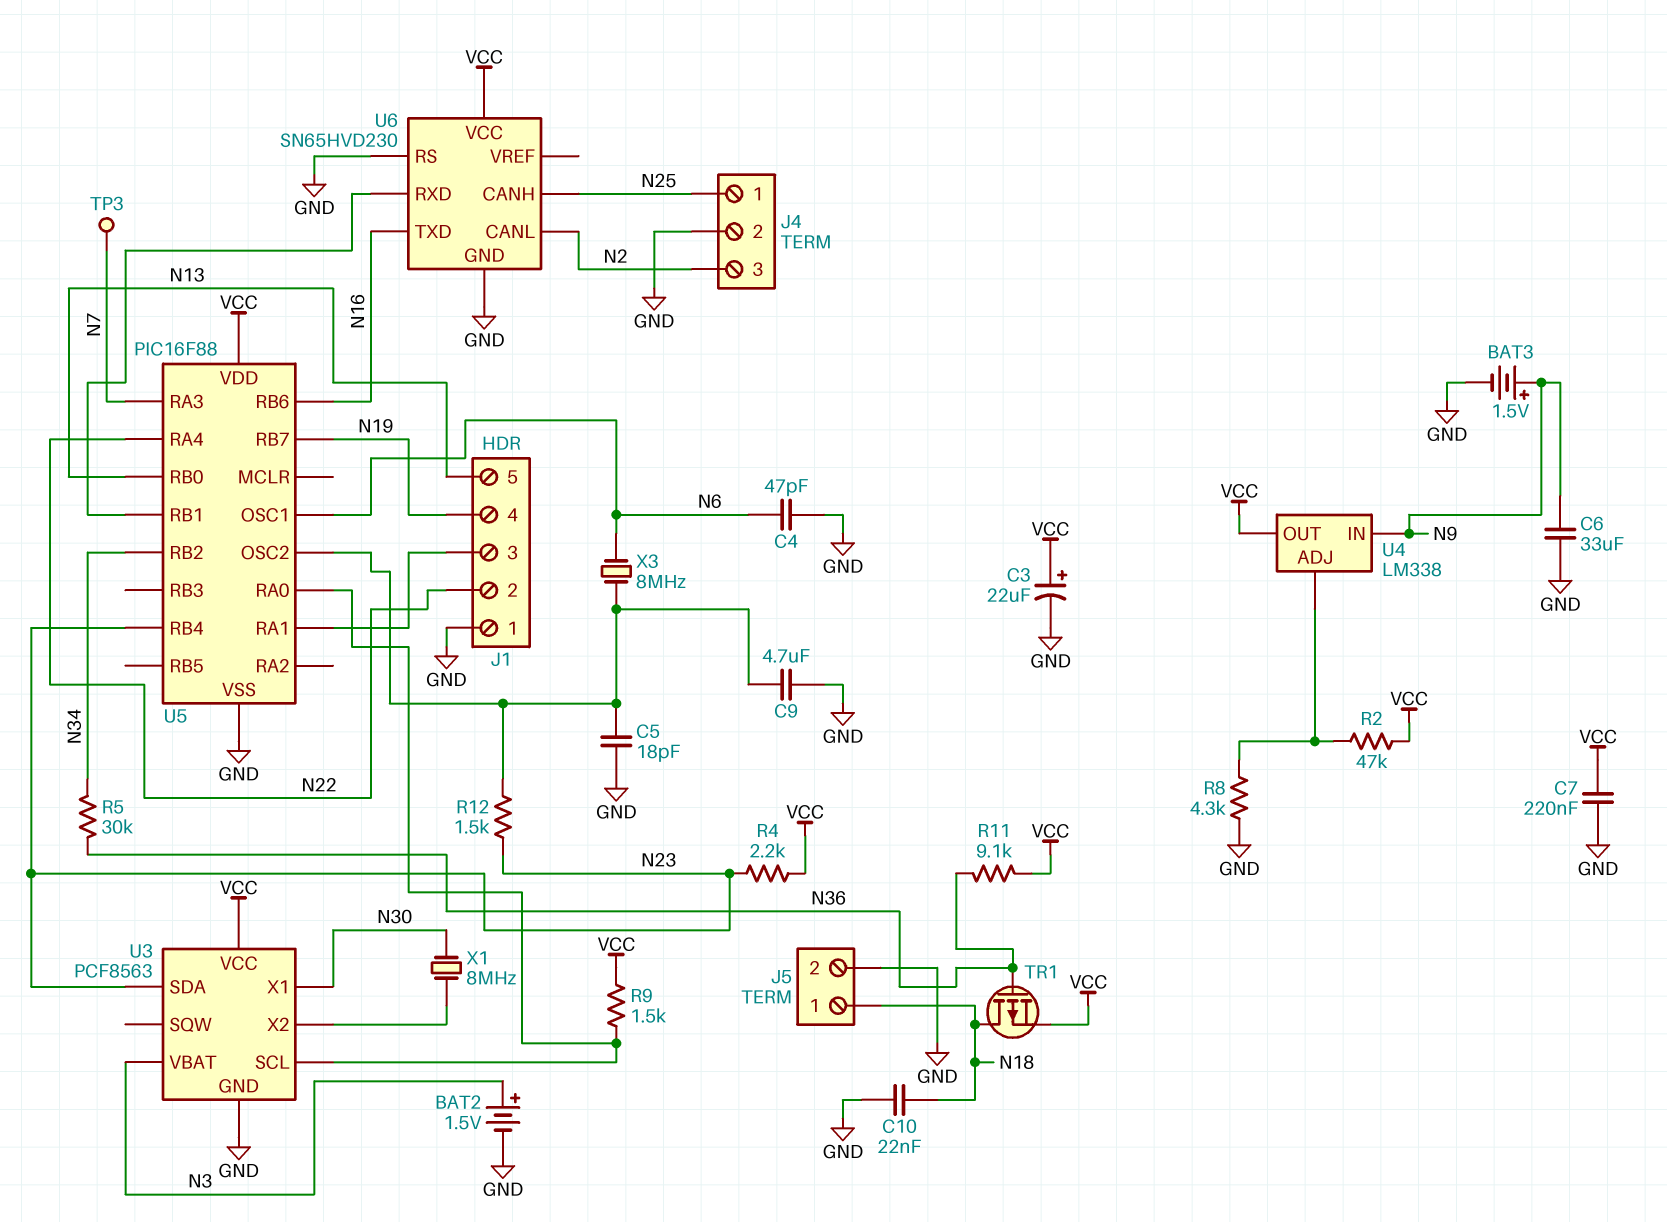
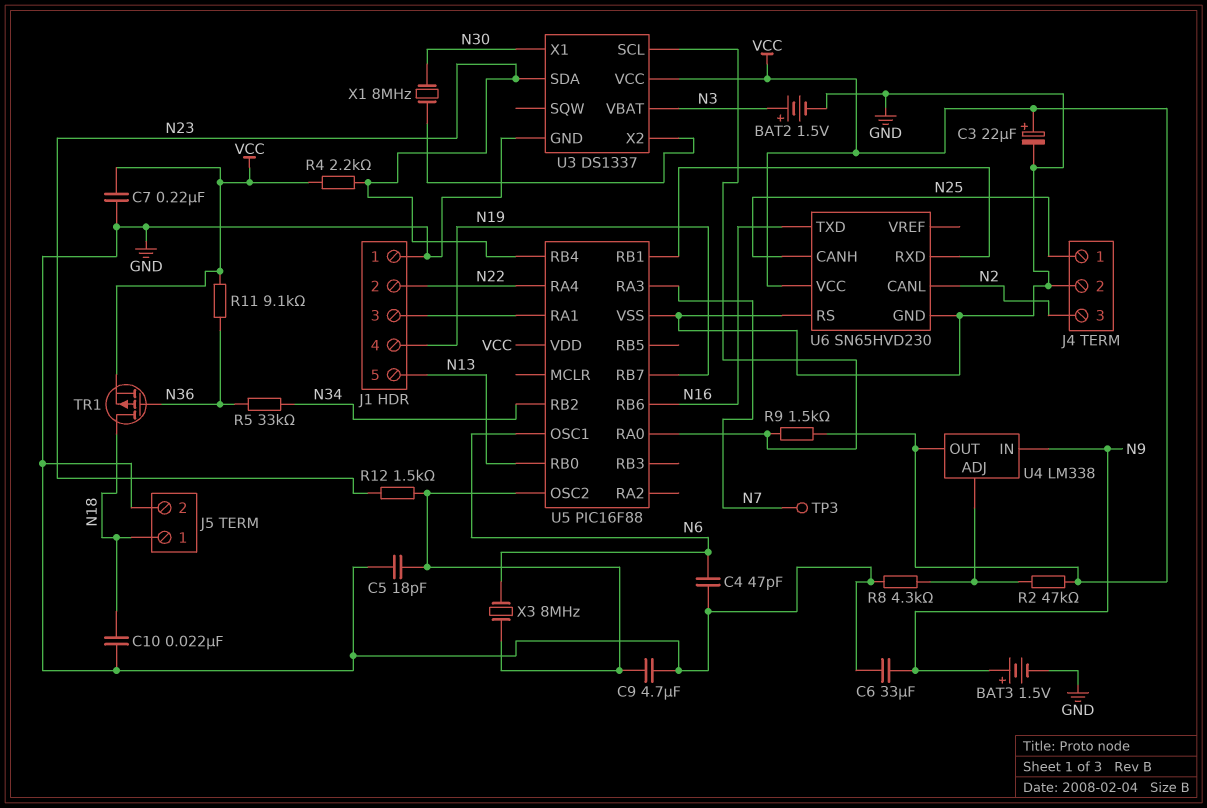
R5: 30k (N34, N36) -> 33k (N34, N36)
U3: PCF8563 -> DS1337

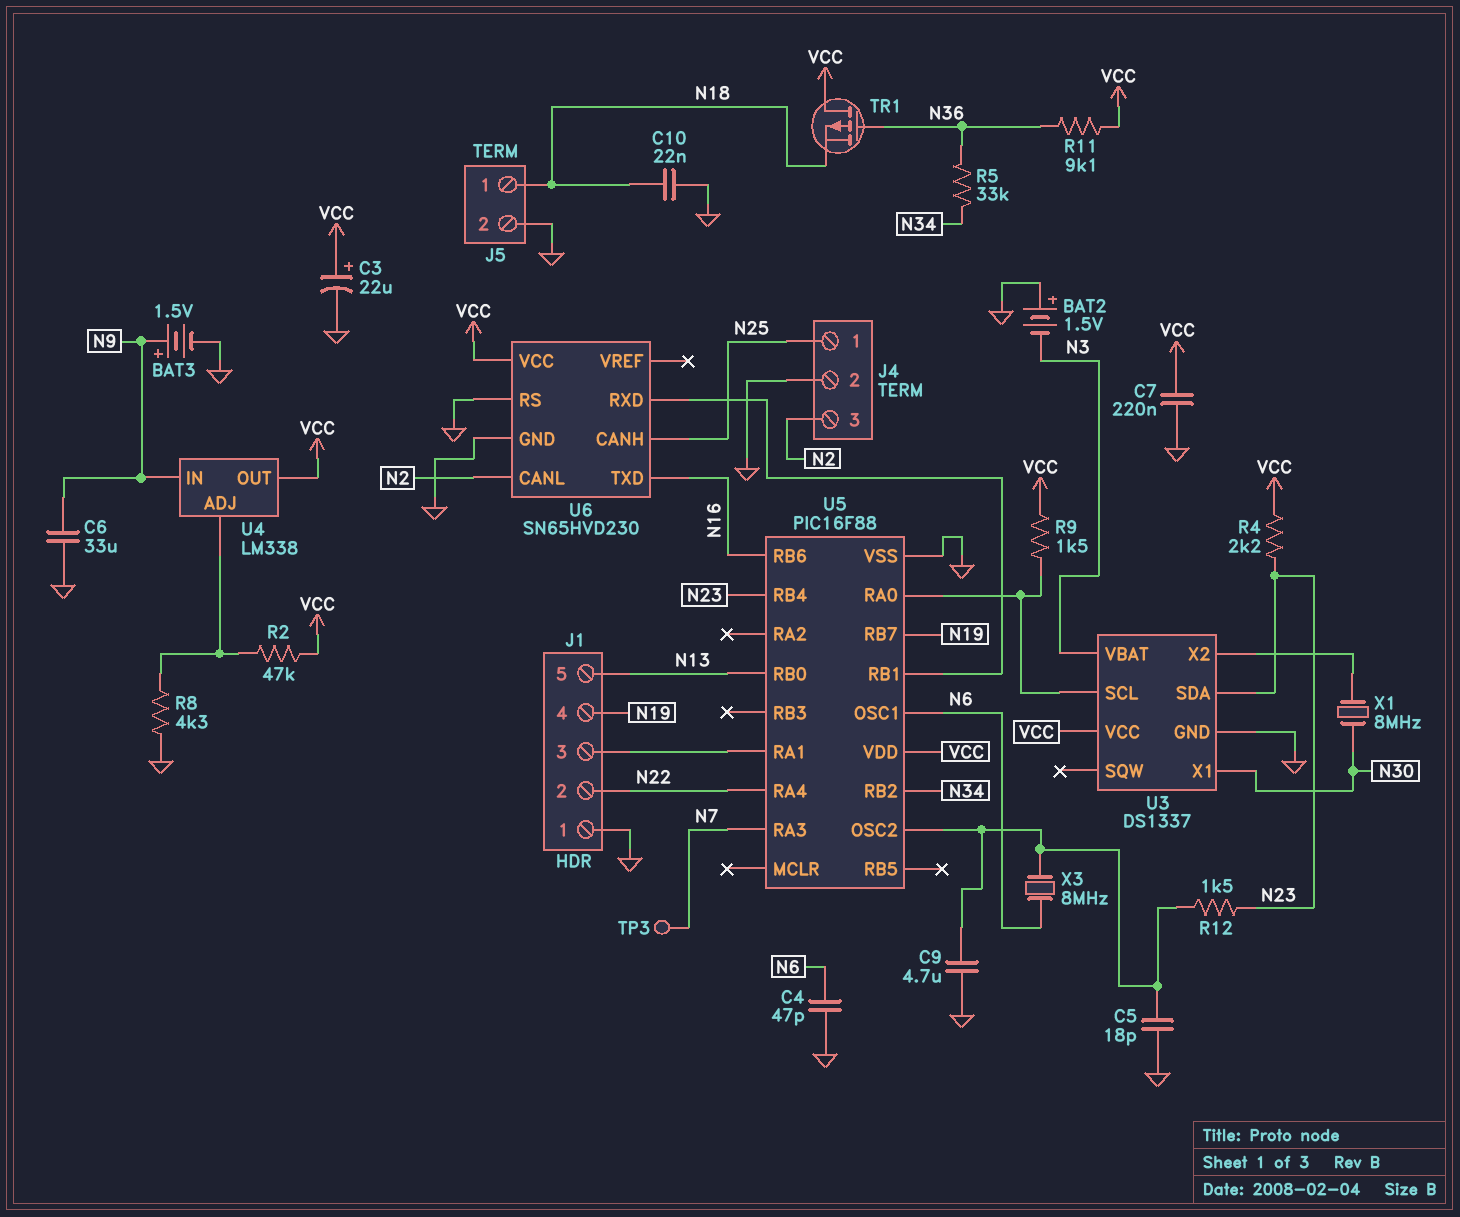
BAT2: 1.5V (plus N3, minus GND) -> 1.5V (plus GND, minus N3)
TR1: PMOS (G N36, D N18, S VCC) -> PMOS (G N36, D VCC, S N18)

